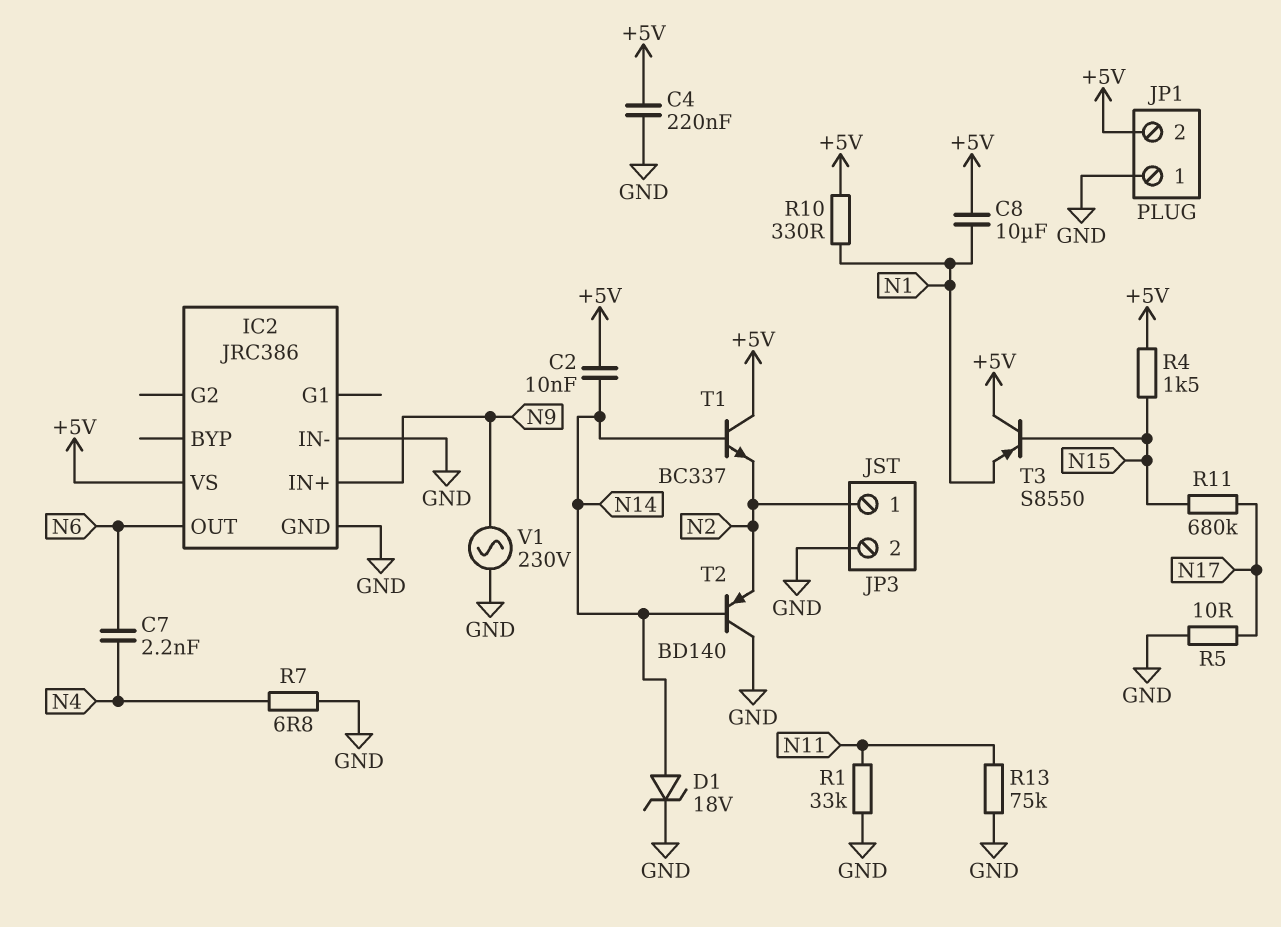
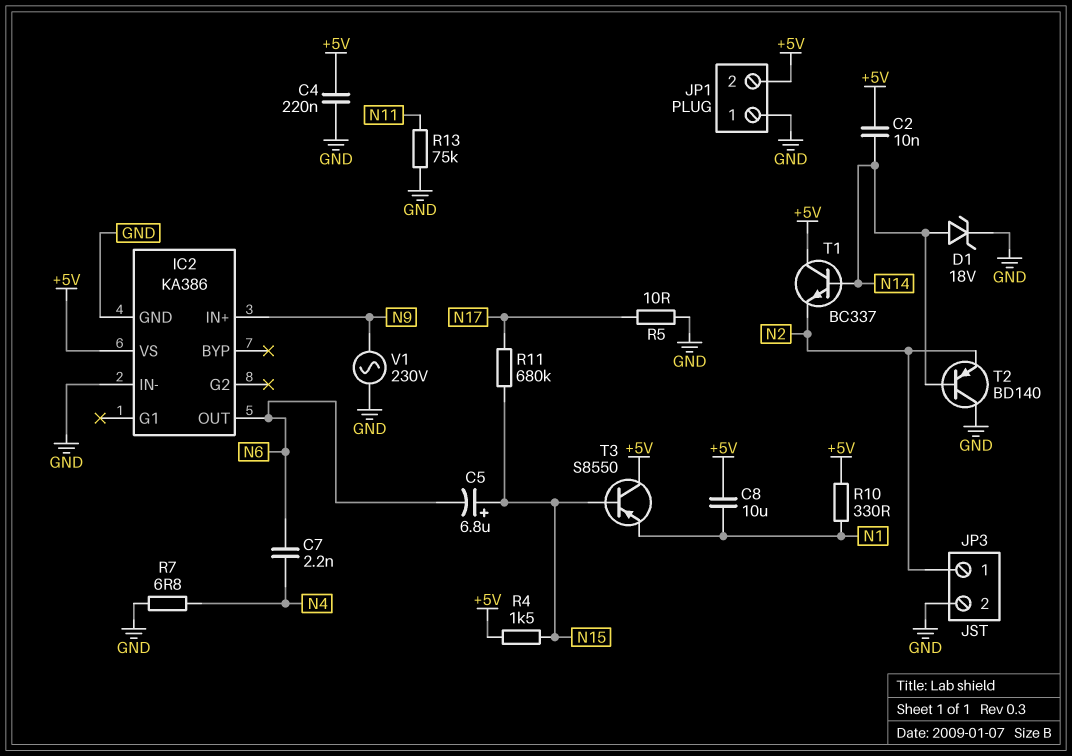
C5: none -> 6.8uF (plus N15, minus N6)
IC2: JRC386 -> KA386
R1: 33k (GND, N11) -> none

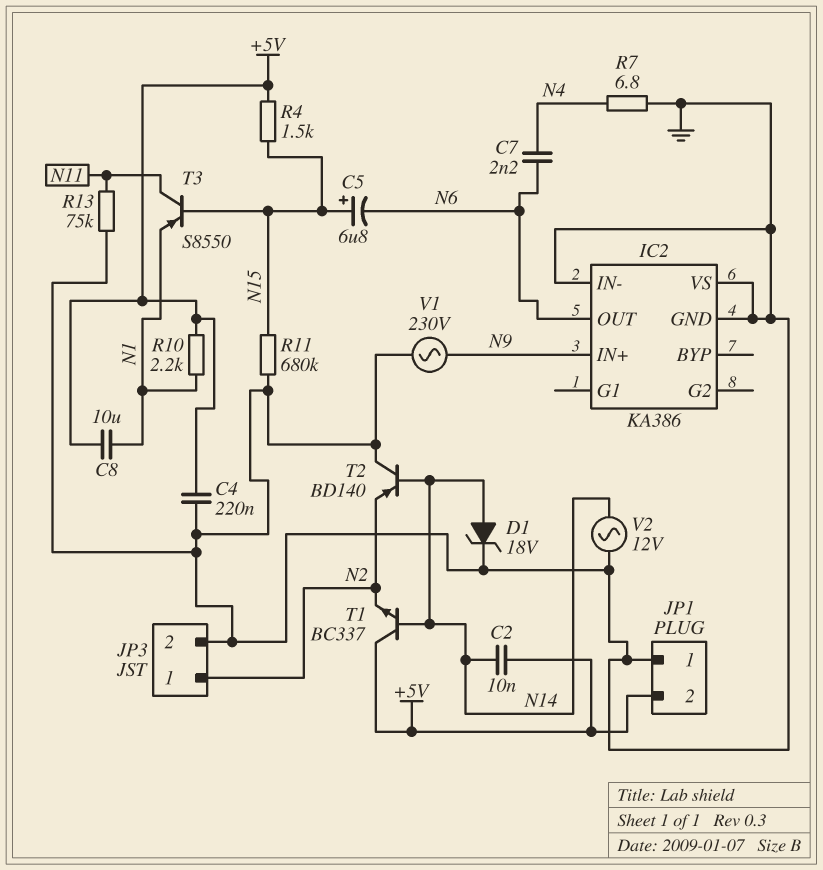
IC2 pin VS: +5V -> GND
R5: 10 (GND, N17) -> none
R10: 330 (+5V, N1) -> 2.2k (+5V, N1)
R11: 680k (N15, N17) -> 680k (GND, N15)
T3: PNP S8550 (B N15, C +5V, E N1) -> PNP S8550 (B N15, C N11, E N1)
V2: none -> AC 12V (GND, N14)

